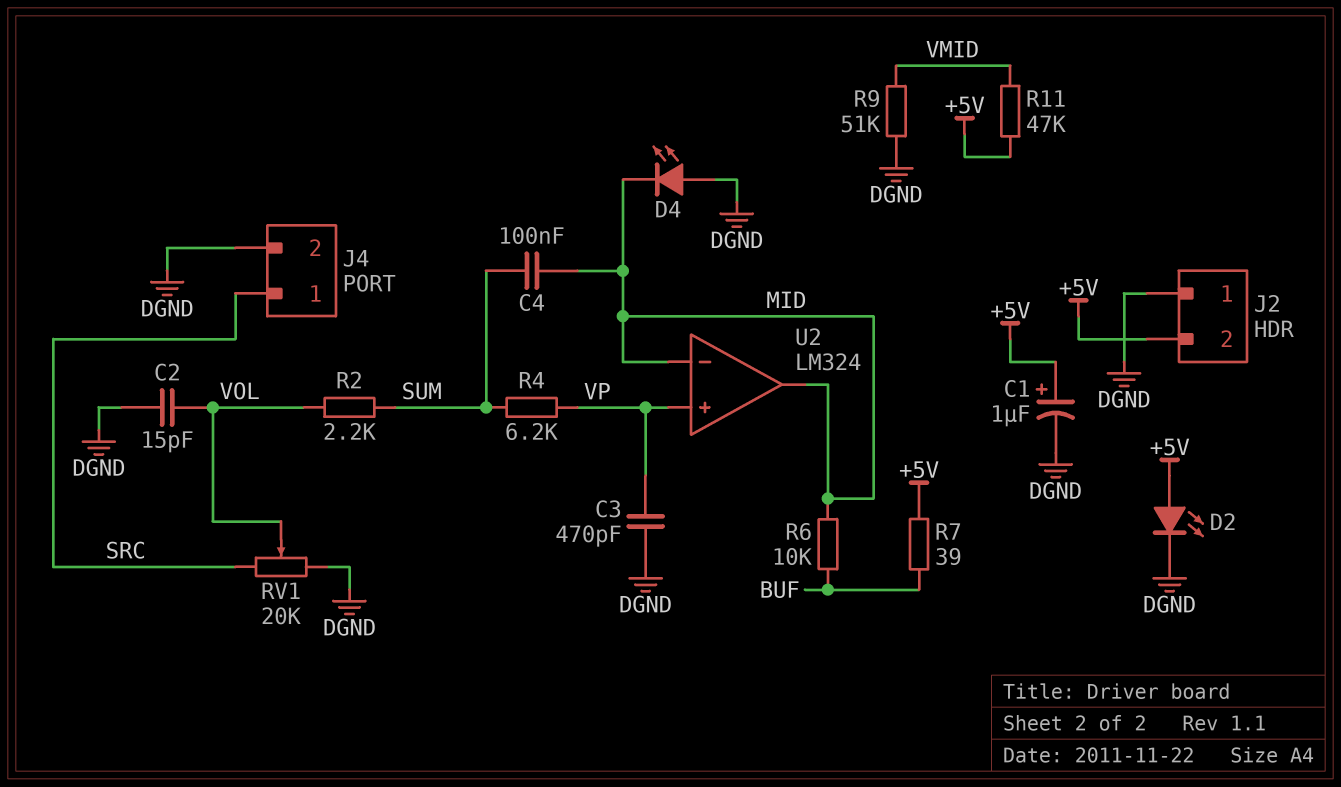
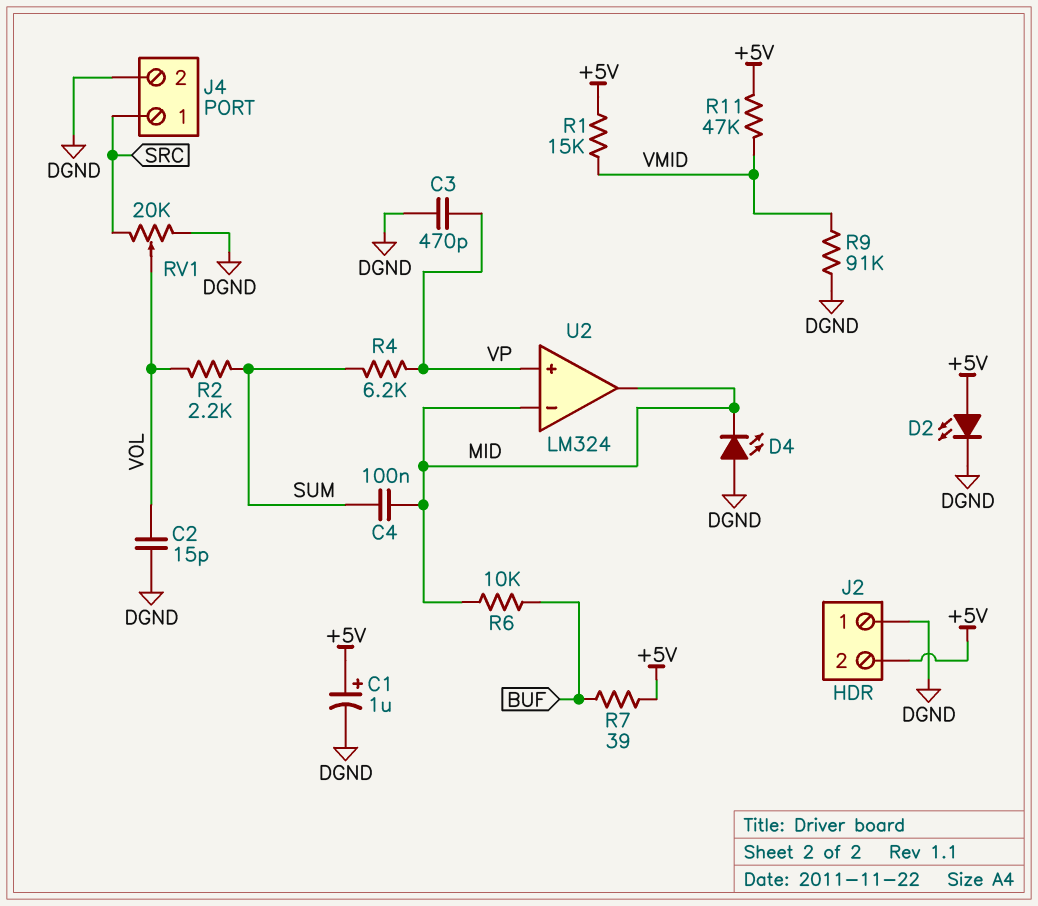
R1: none -> 15k (+5V, VMID)
R9: 51k (DGND, VMID) -> 91k (DGND, VMID)

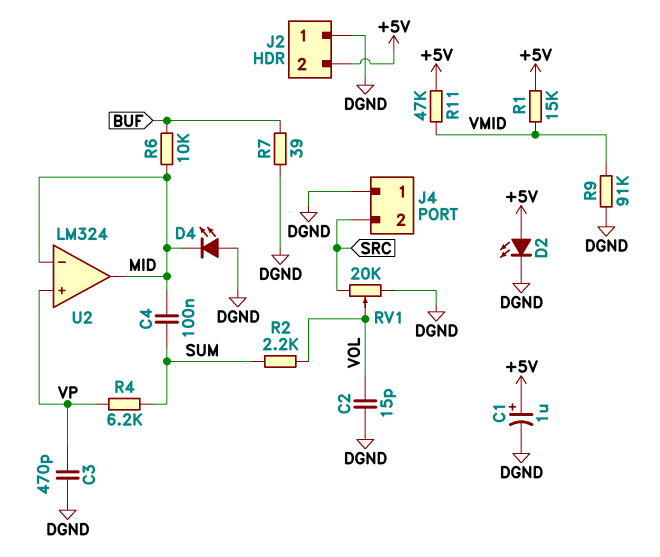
J4 pin 1: SRC -> DGND
J4 pin 2: DGND -> SRC
R7: 39 (+5V, BUF) -> 39 (BUF, DGND)

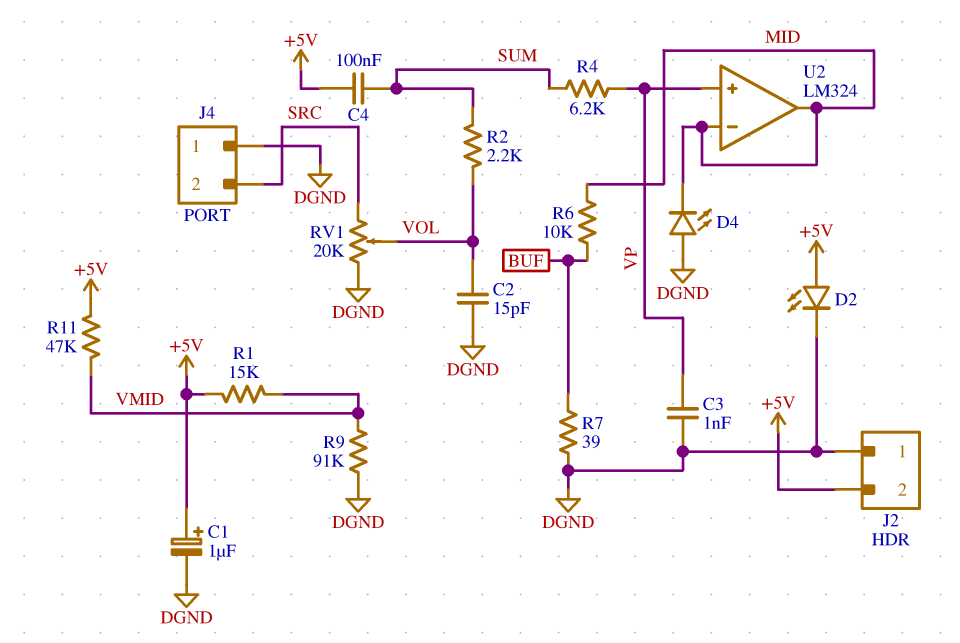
C3: 470pF (DGND, VP) -> 1nF (DGND, VP)
C4: 100nF (MID, SUM) -> 100nF (+5V, SUM)

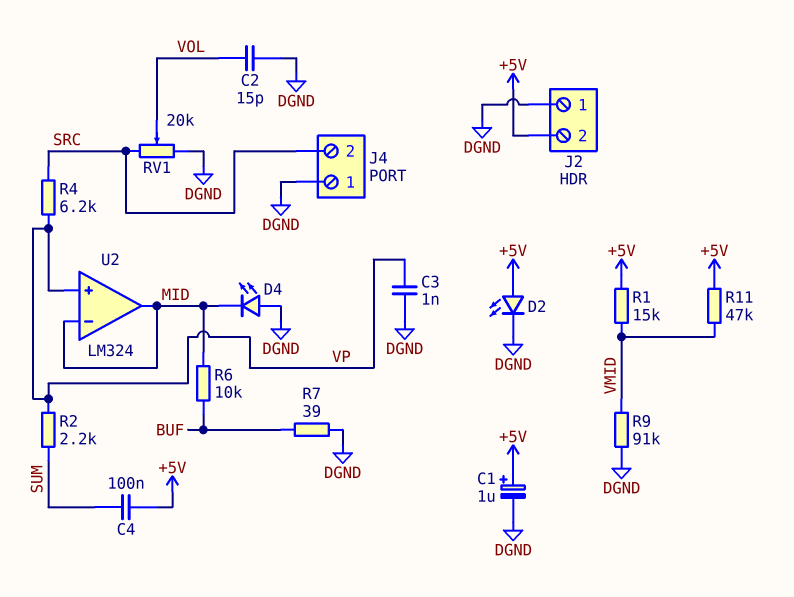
R2: 2.2k (SUM, VOL) -> 2.2k (SUM, VP)
R4: 6.2k (SUM, VP) -> 6.2k (SRC, VP)

